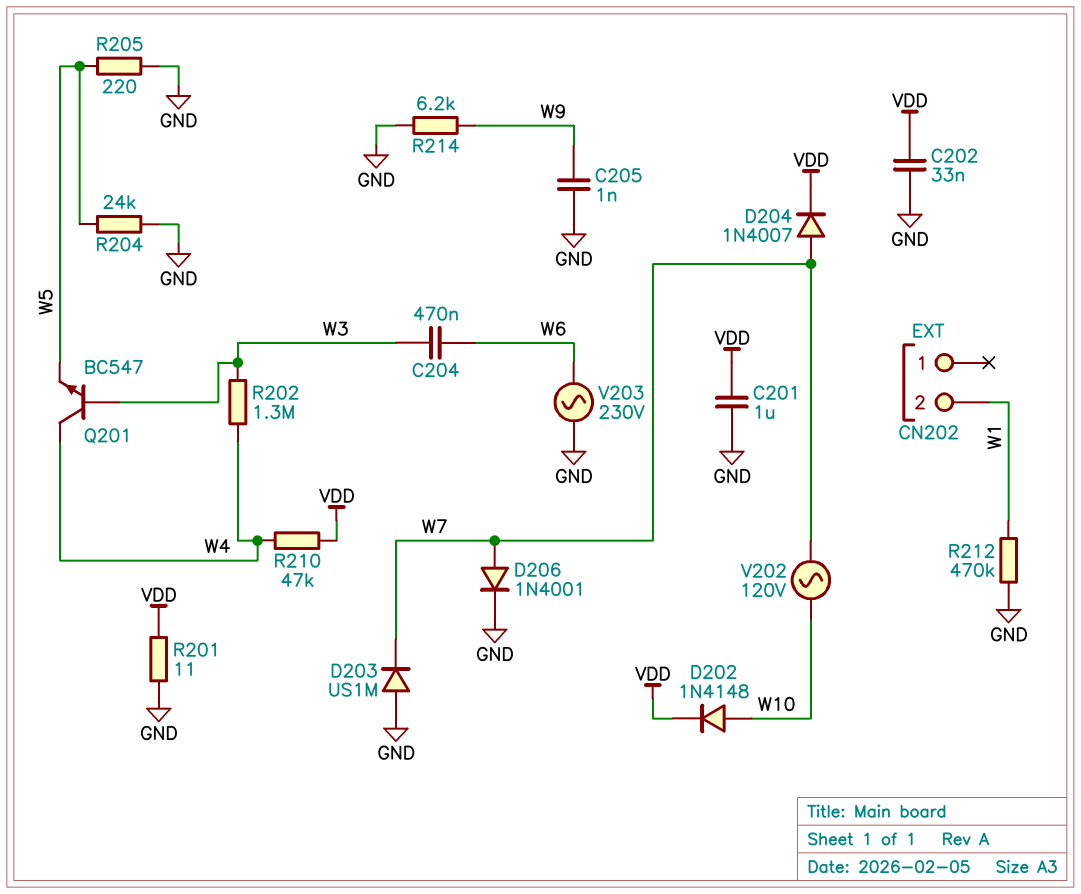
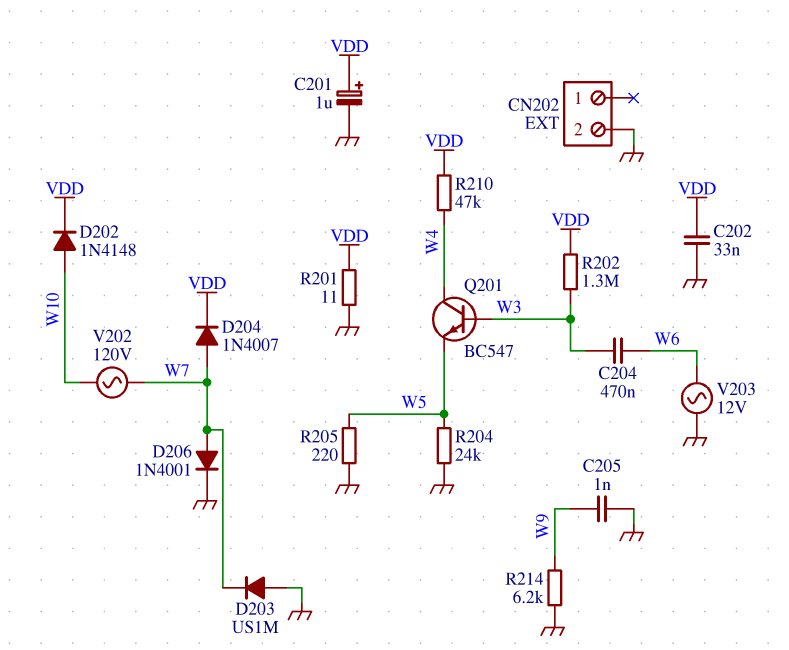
C201: 1uF (GND, VDD) -> 1uF (plus VDD, minus GND)
CN202 pin 2: W1 -> GND
R202: 1.3M (W3, W4) -> 1.3M (VDD, W3)
R212: 470k (GND, W1) -> none
V203: AC 230V (GND, W6) -> AC 12V (GND, W6)

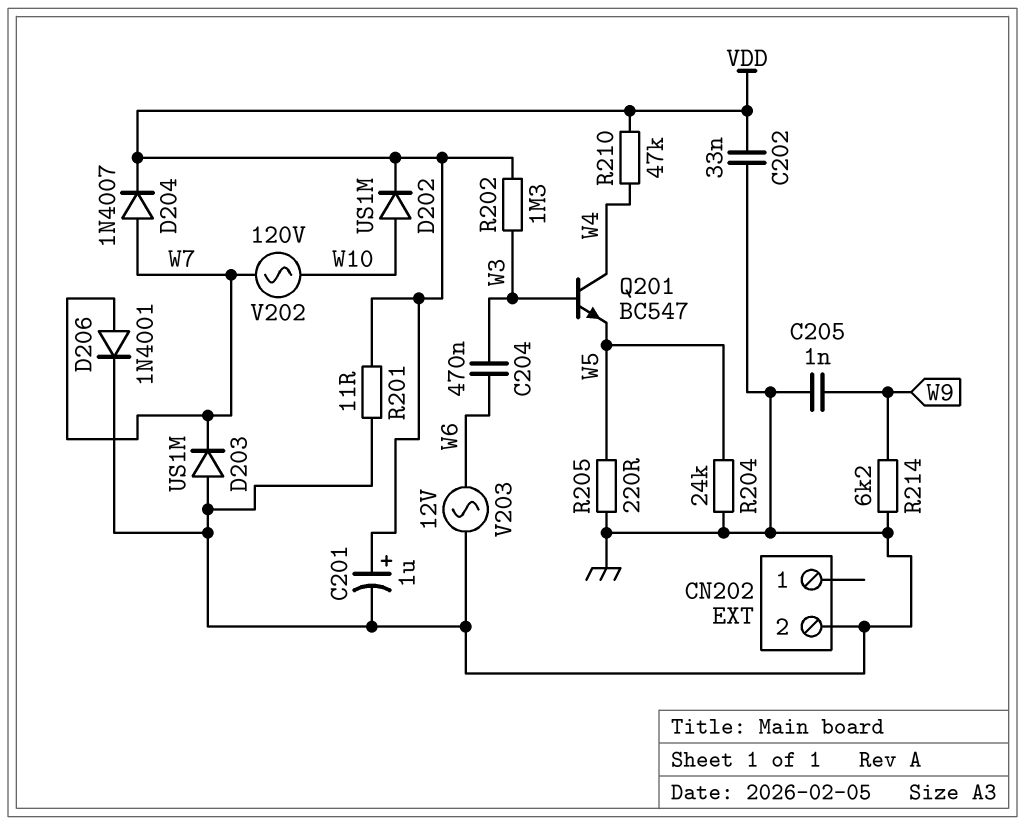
D202: diode 1N4148 (A W10, K VDD) -> diode US1M (A W10, K VDD)

